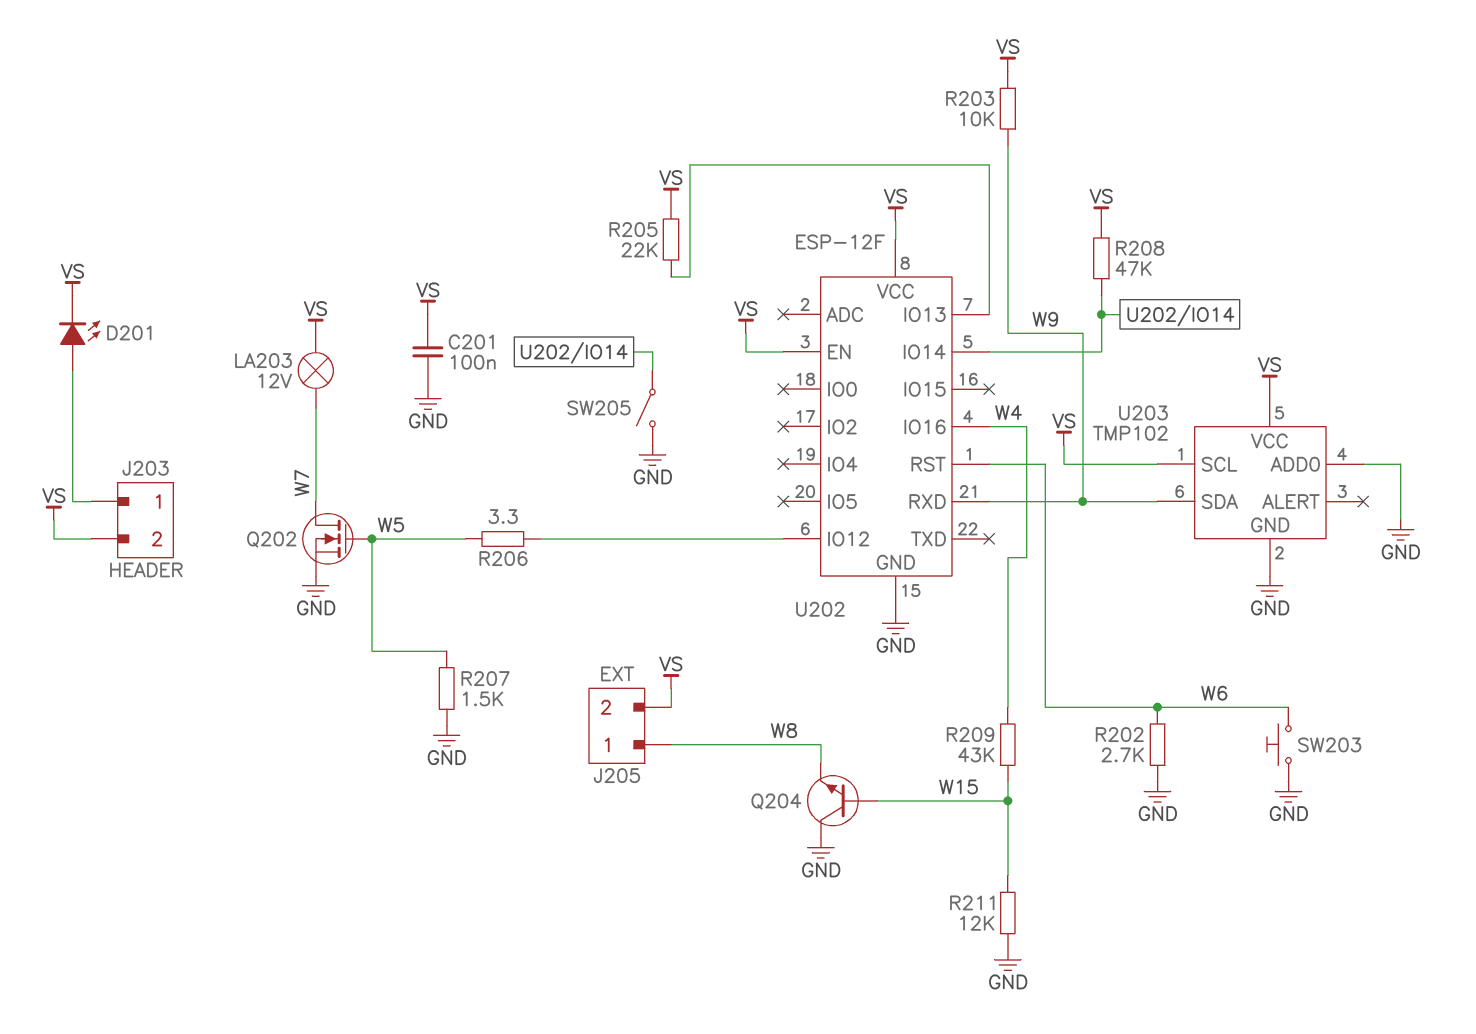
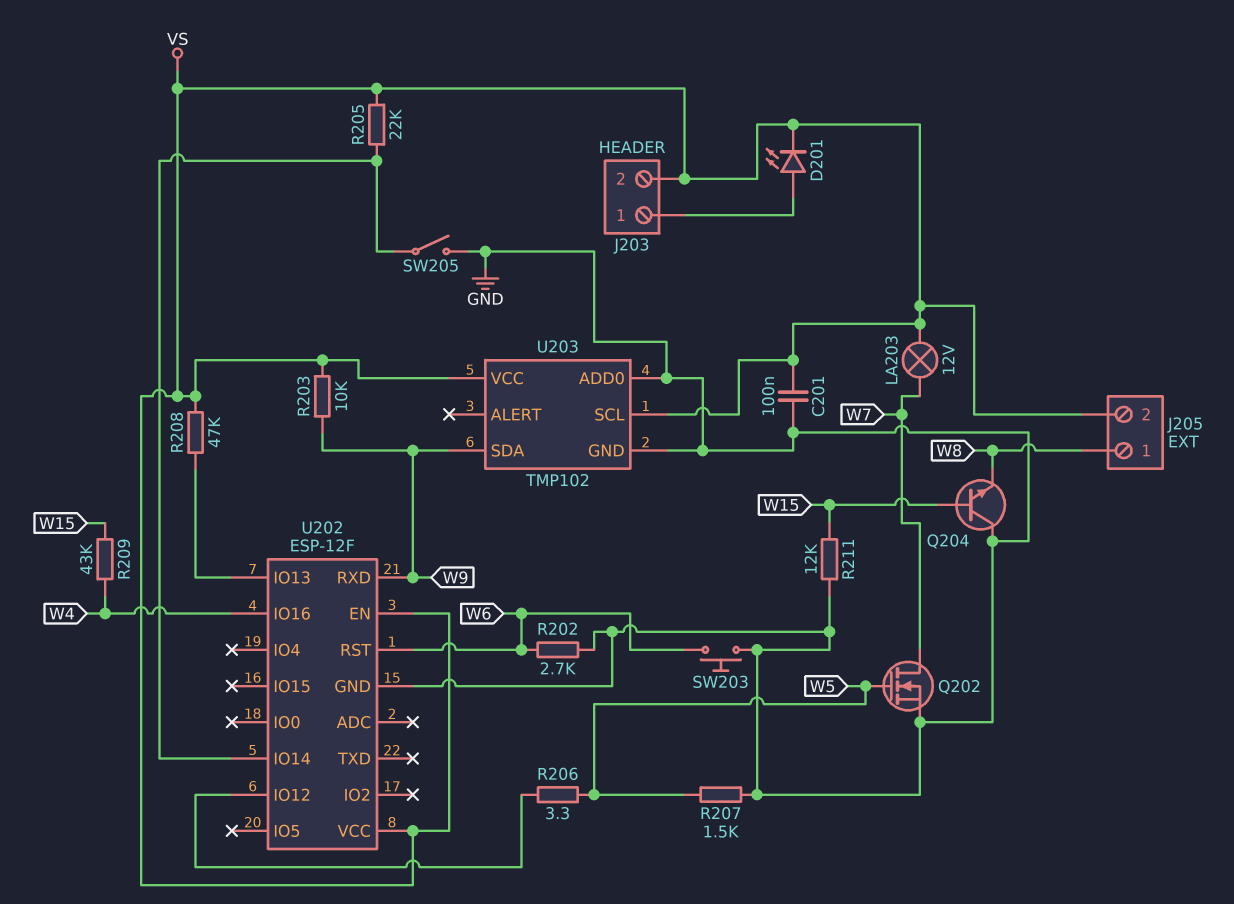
R205: 22k (U202/IO13, VS) -> 22k (U202/IO14, VS)
R208: 47k (U202/IO14, VS) -> 47k (U202/IO13, VS)

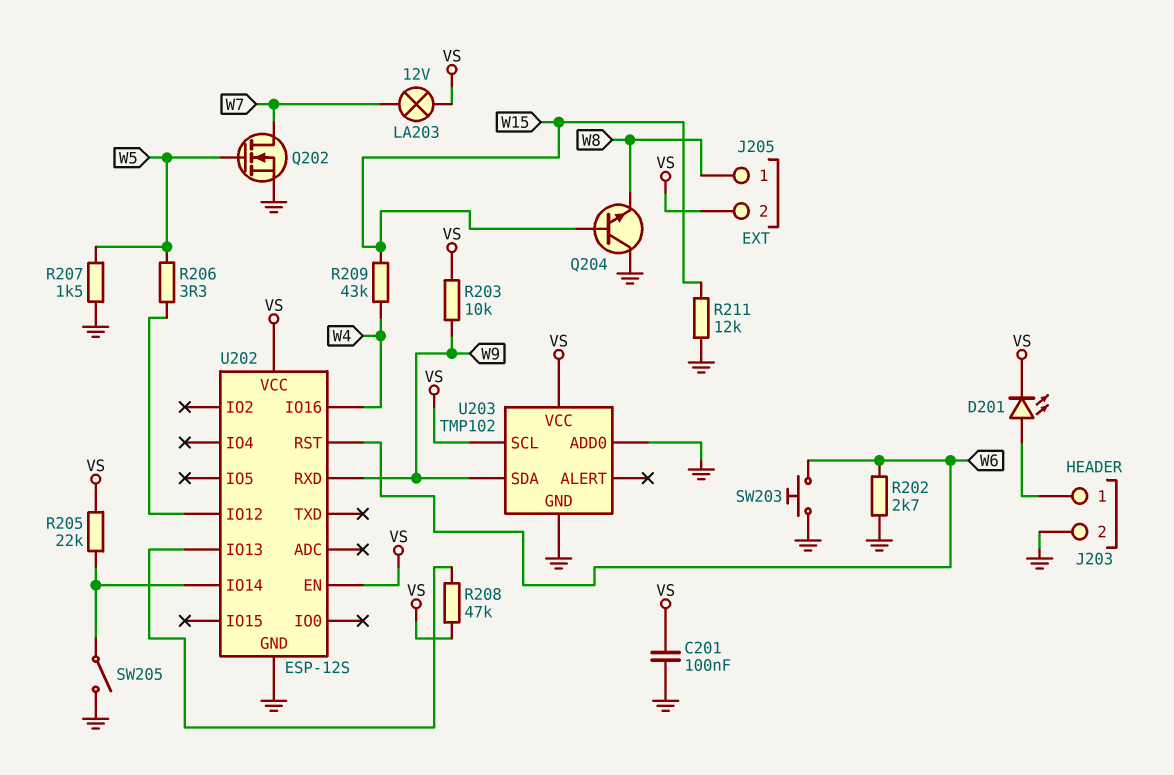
J203 pin 2: VS -> GND
U202: ESP-12F -> ESP-12S

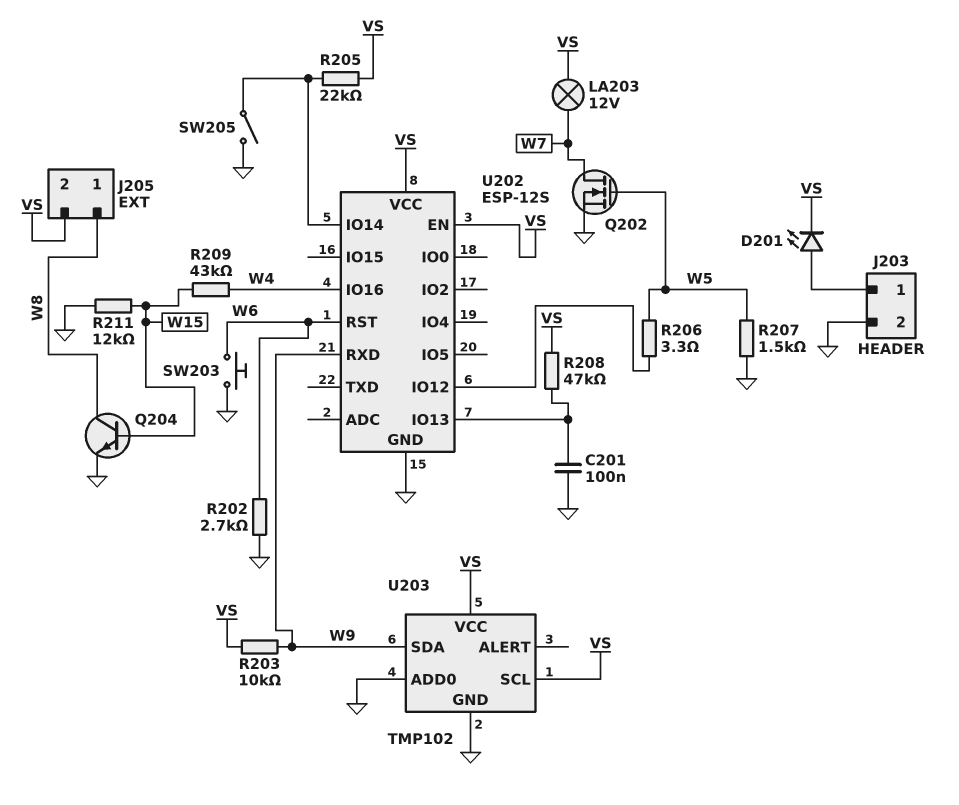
C201: 100nF (GND, VS) -> 100nF (GND, U202/IO13)
Q204: NPN (B W15, C GND, E W8) -> NPN (B W15, C W8, E GND)

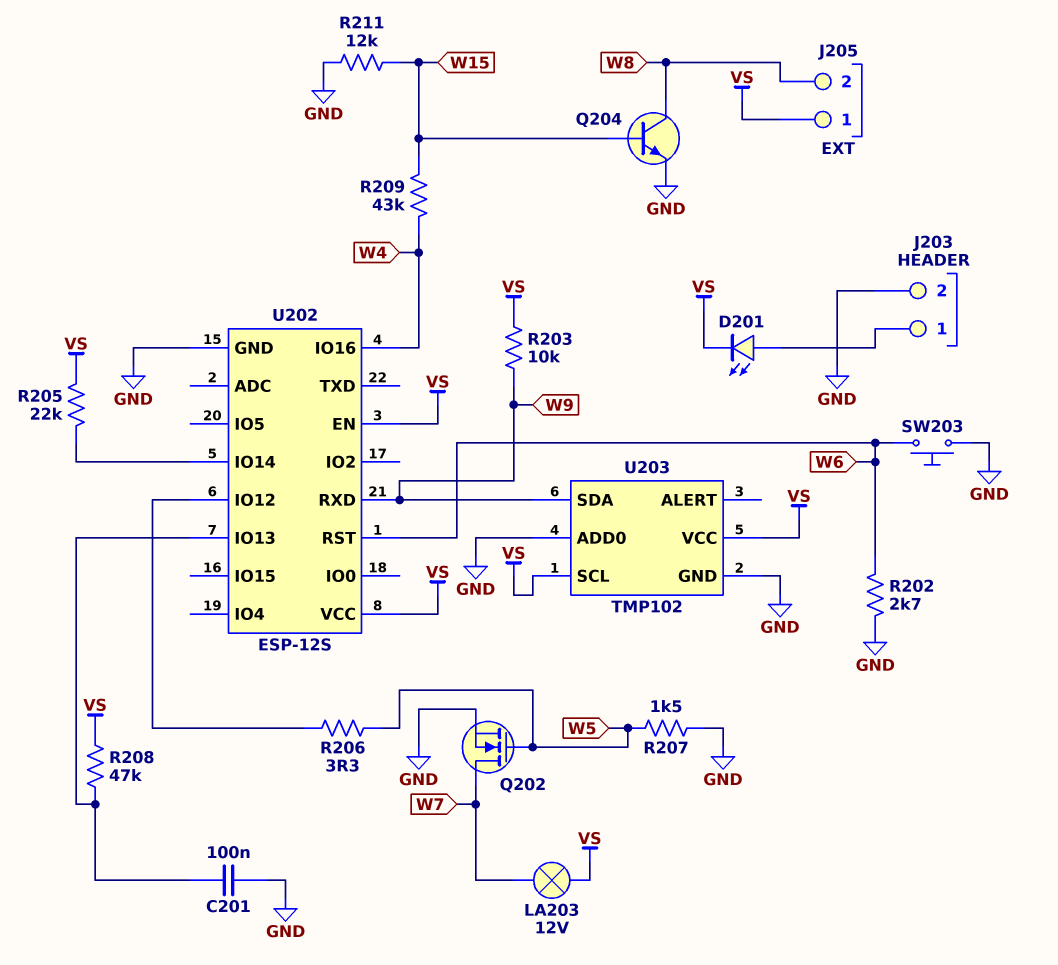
J205 pin 1: W8 -> VS
J205 pin 2: VS -> W8
SW205: switch (GND, U202/IO14) -> none

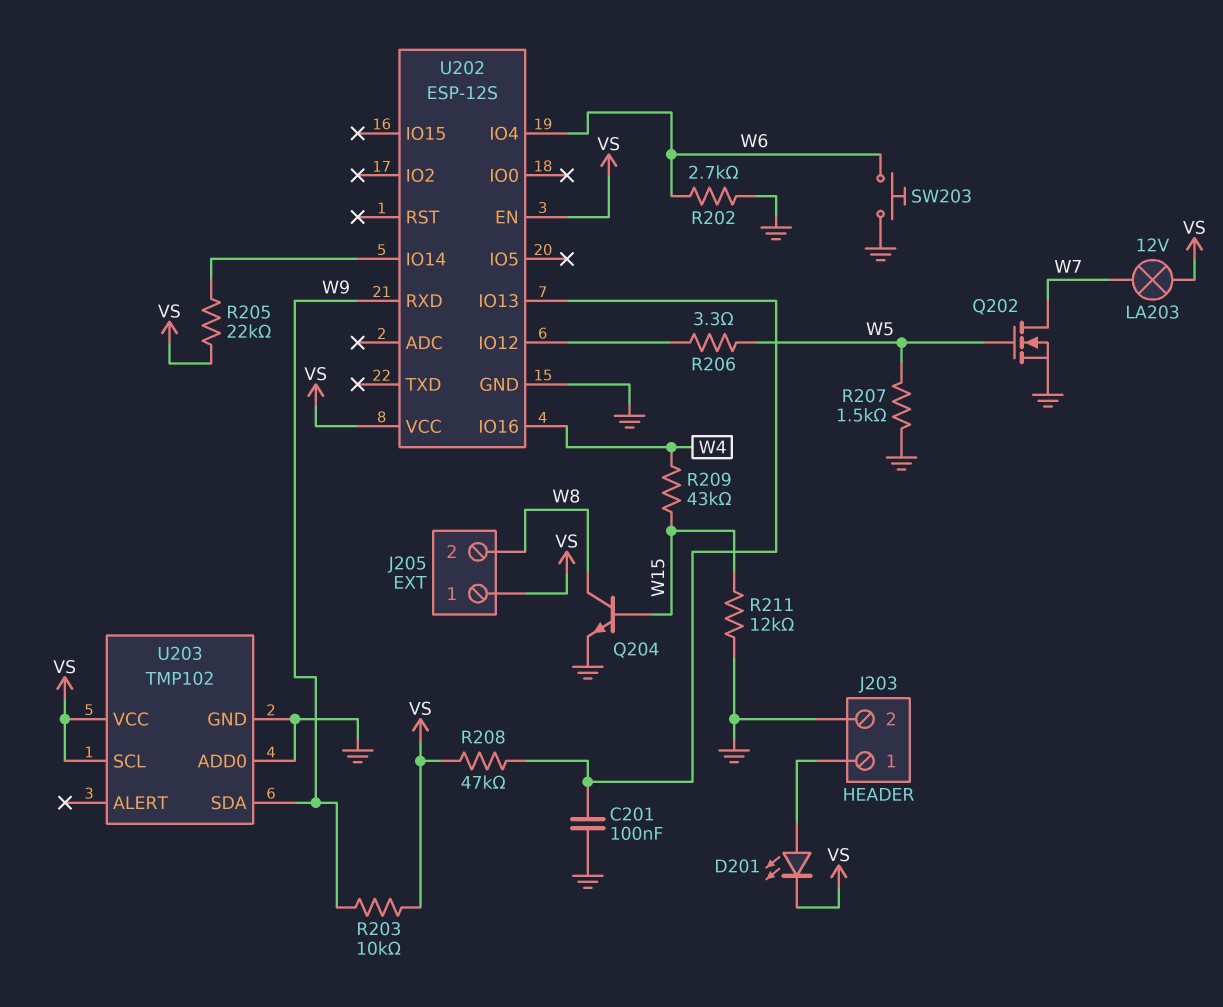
U202 pin IO4: none -> W6
U202 pin RST: W6 -> none

